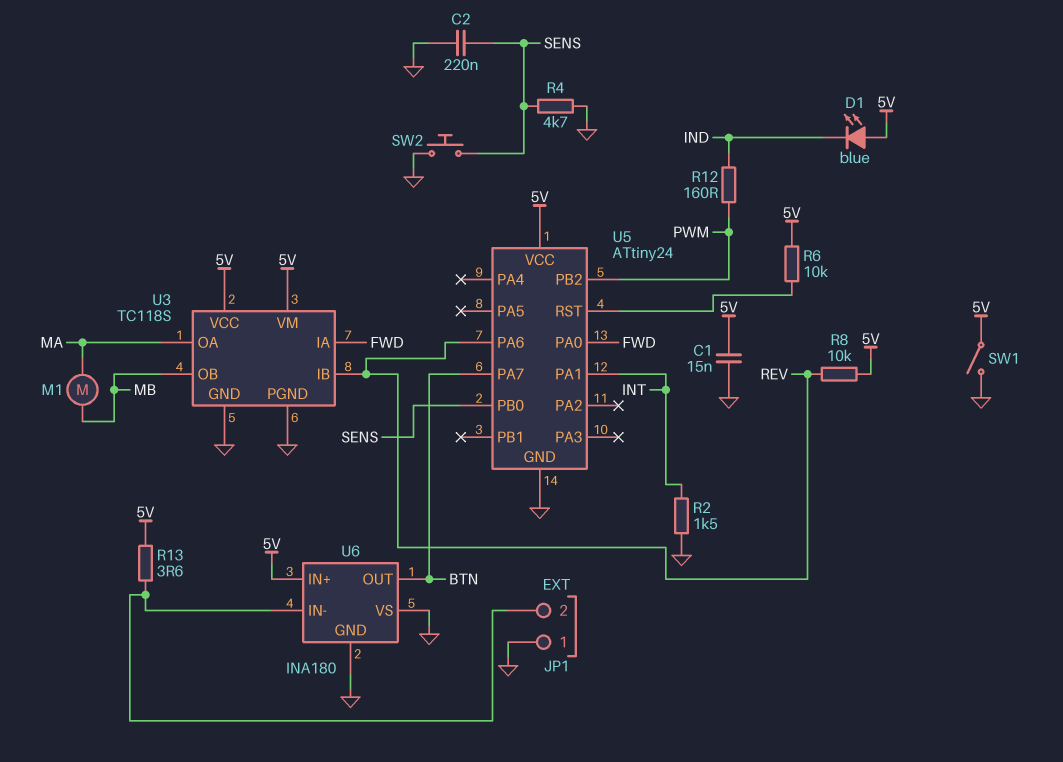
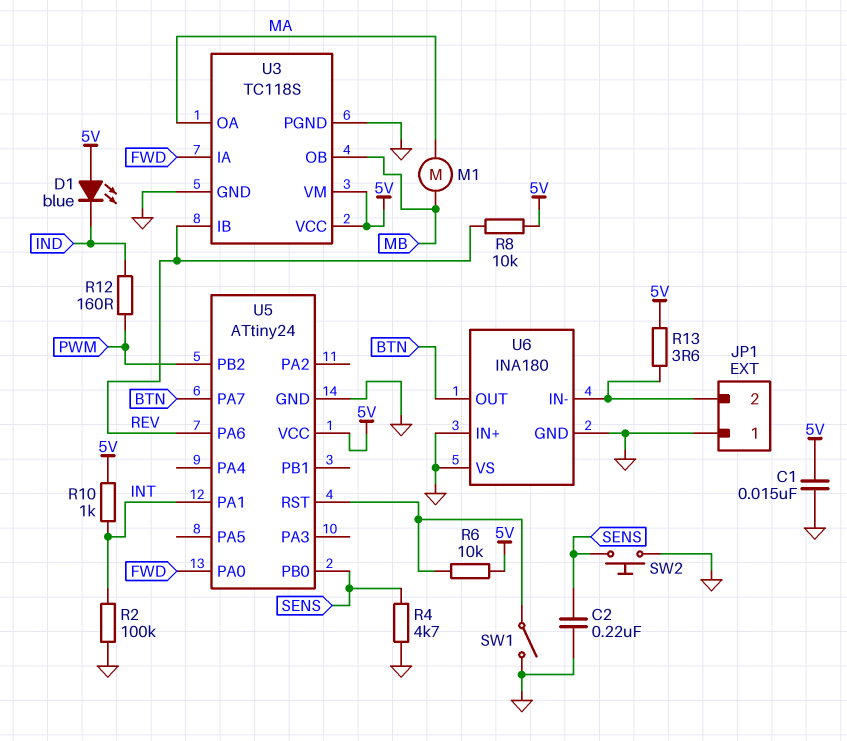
R2: 1.5k (GND, INT) -> 100k (GND, INT)
R10: none -> 1k (5V, INT)
SW1: switch (5V, GND) -> switch (GND, U5/RST)
U6 pin IN+: 5V -> GND

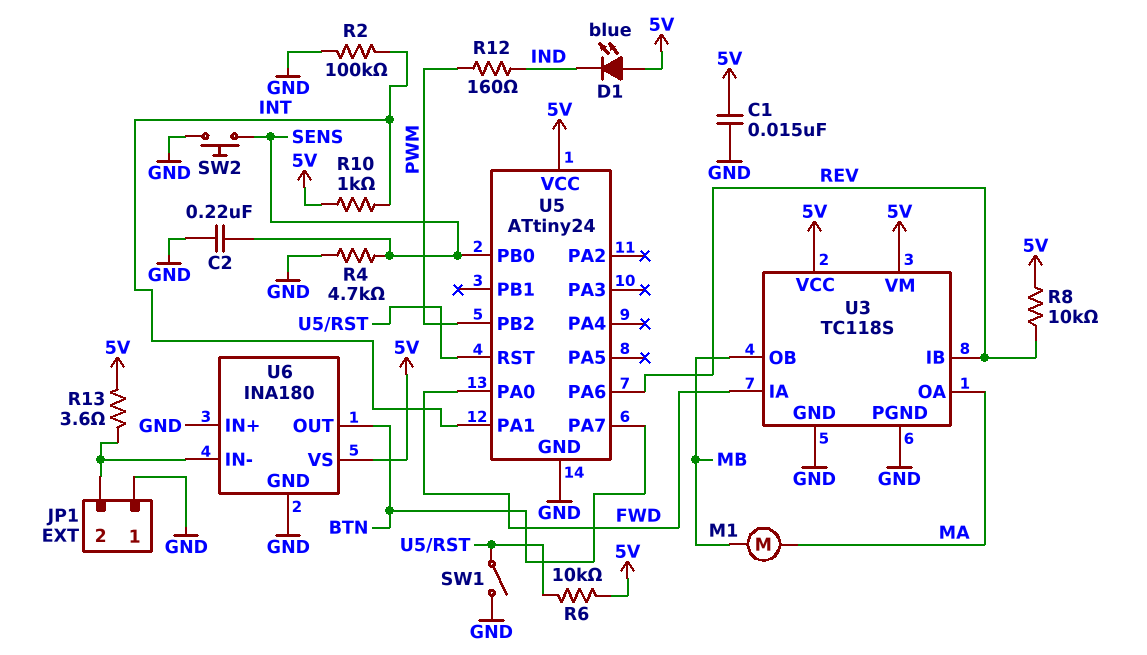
U6 pin VS: GND -> 5V

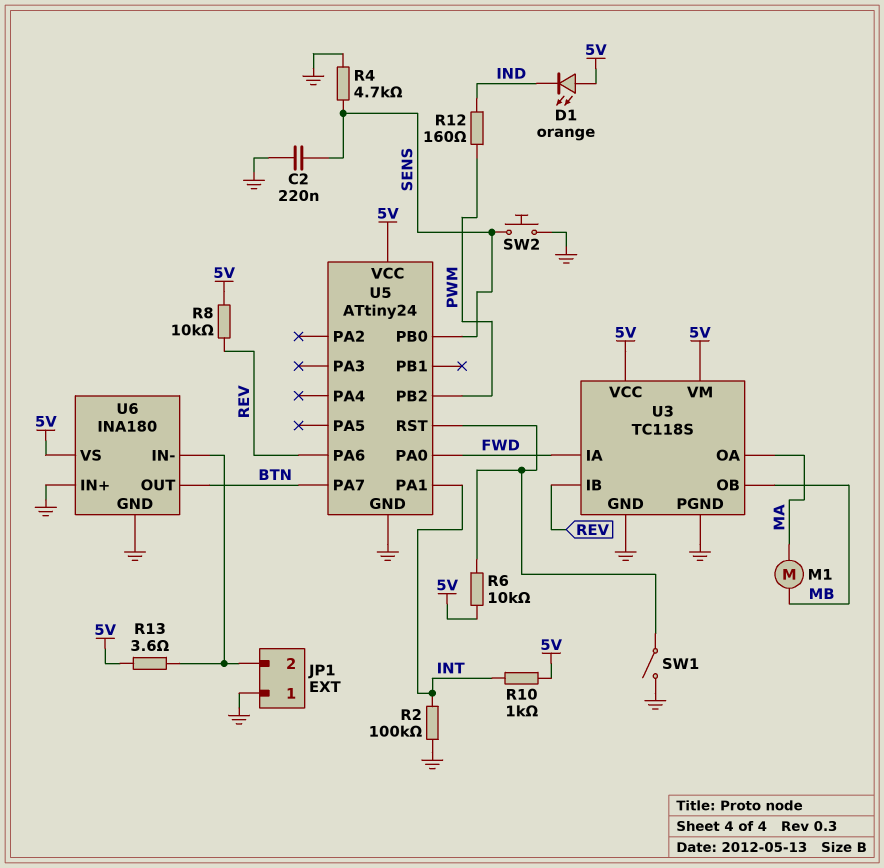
C1: 15nF (5V, GND) -> none
D1: LED blue (A 5V, K IND) -> LED orange (A 5V, K IND)

